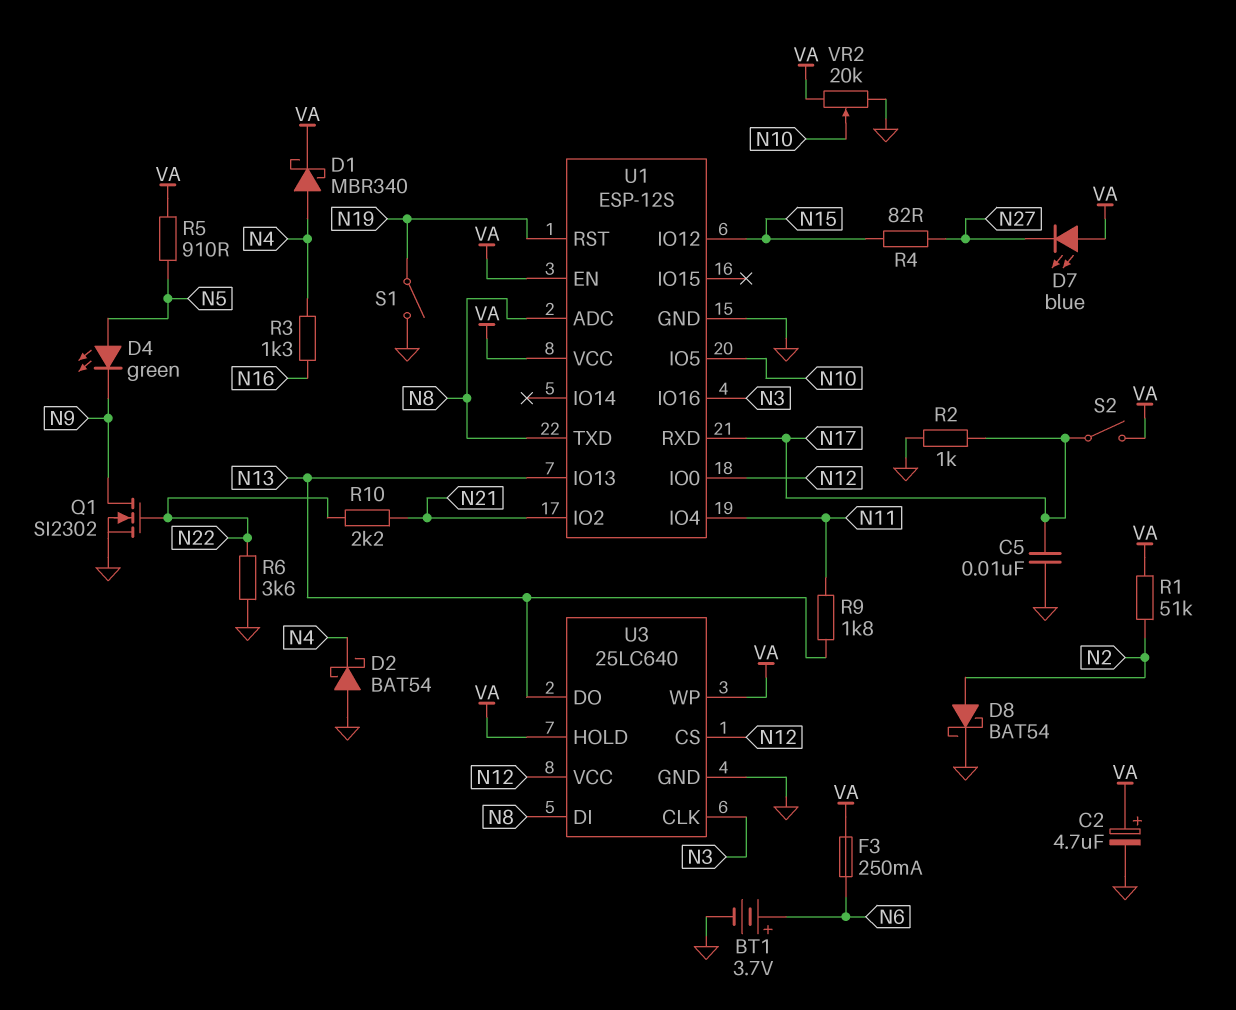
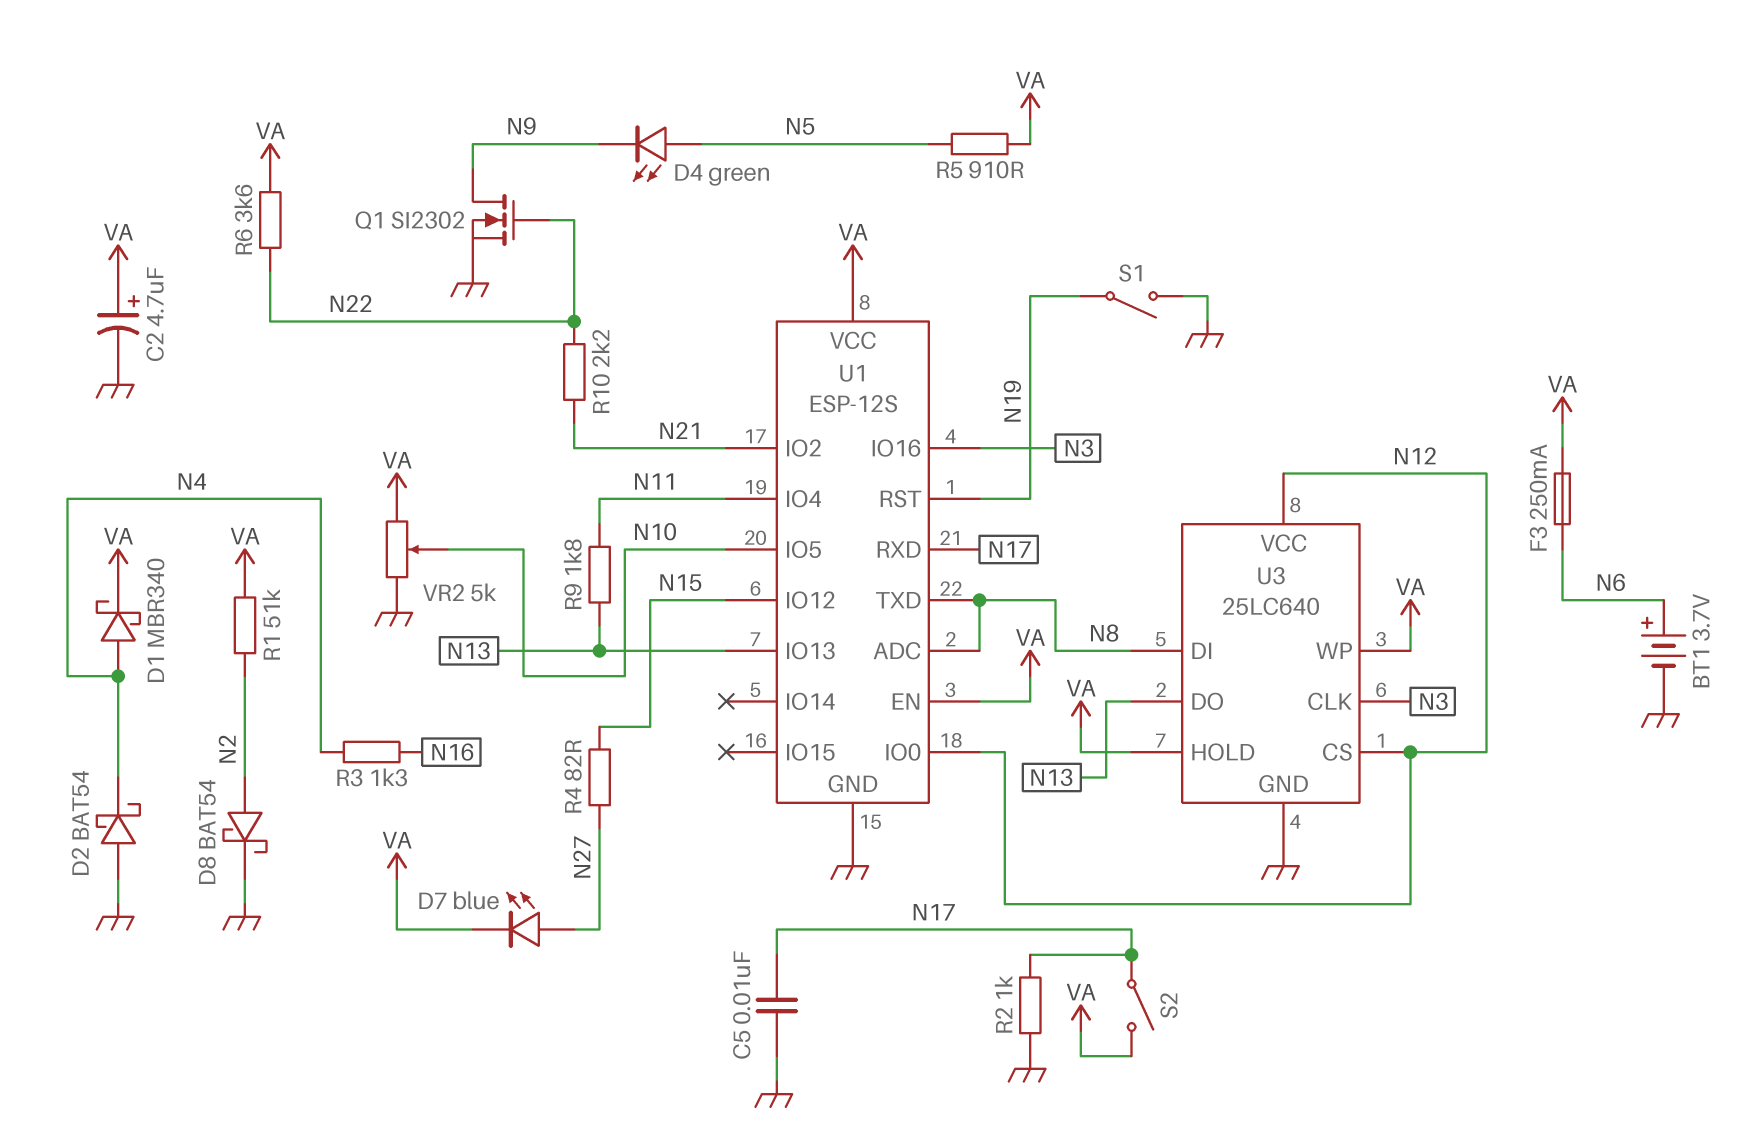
D7: LED blue (A VA, K N27) -> LED blue (A N27, K VA)
R6: 3.6k (GND, N22) -> 3.6k (N22, VA)
VR2: 20k (GND, VA, wiper N10) -> 5k (GND, VA, wiper N10)

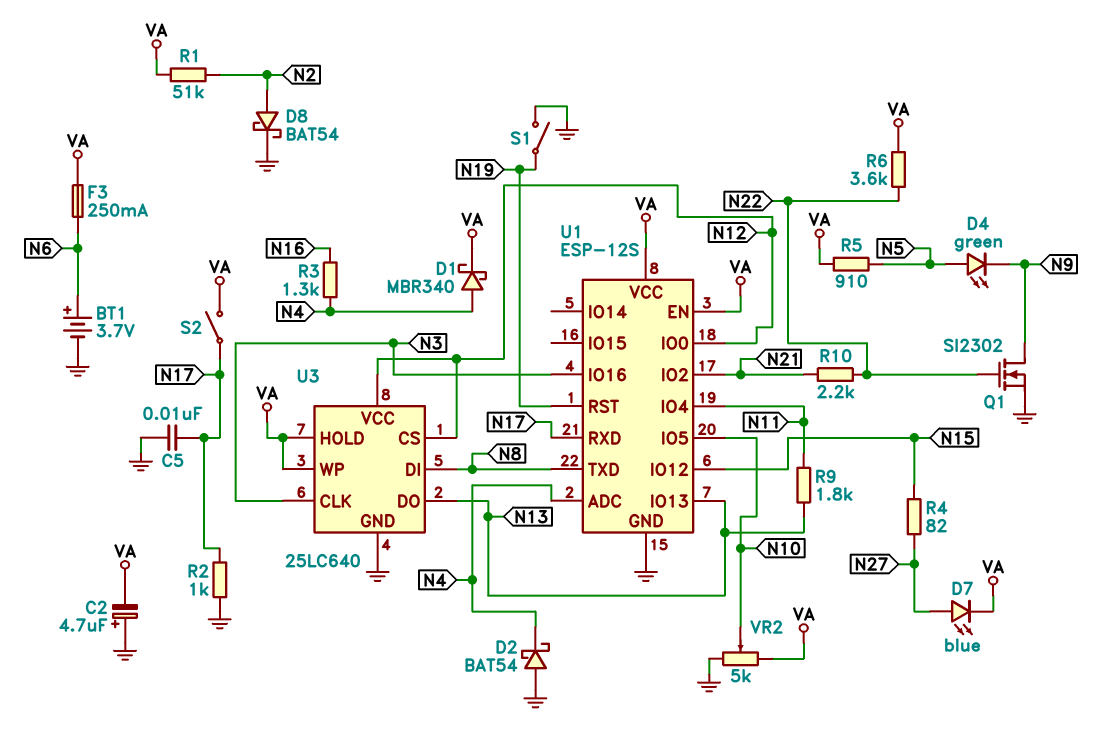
C2: 4.7uF (plus VA, minus GND) -> 4.7uF (plus GND, minus VA)
U1 pin ADC: N8 -> N4

